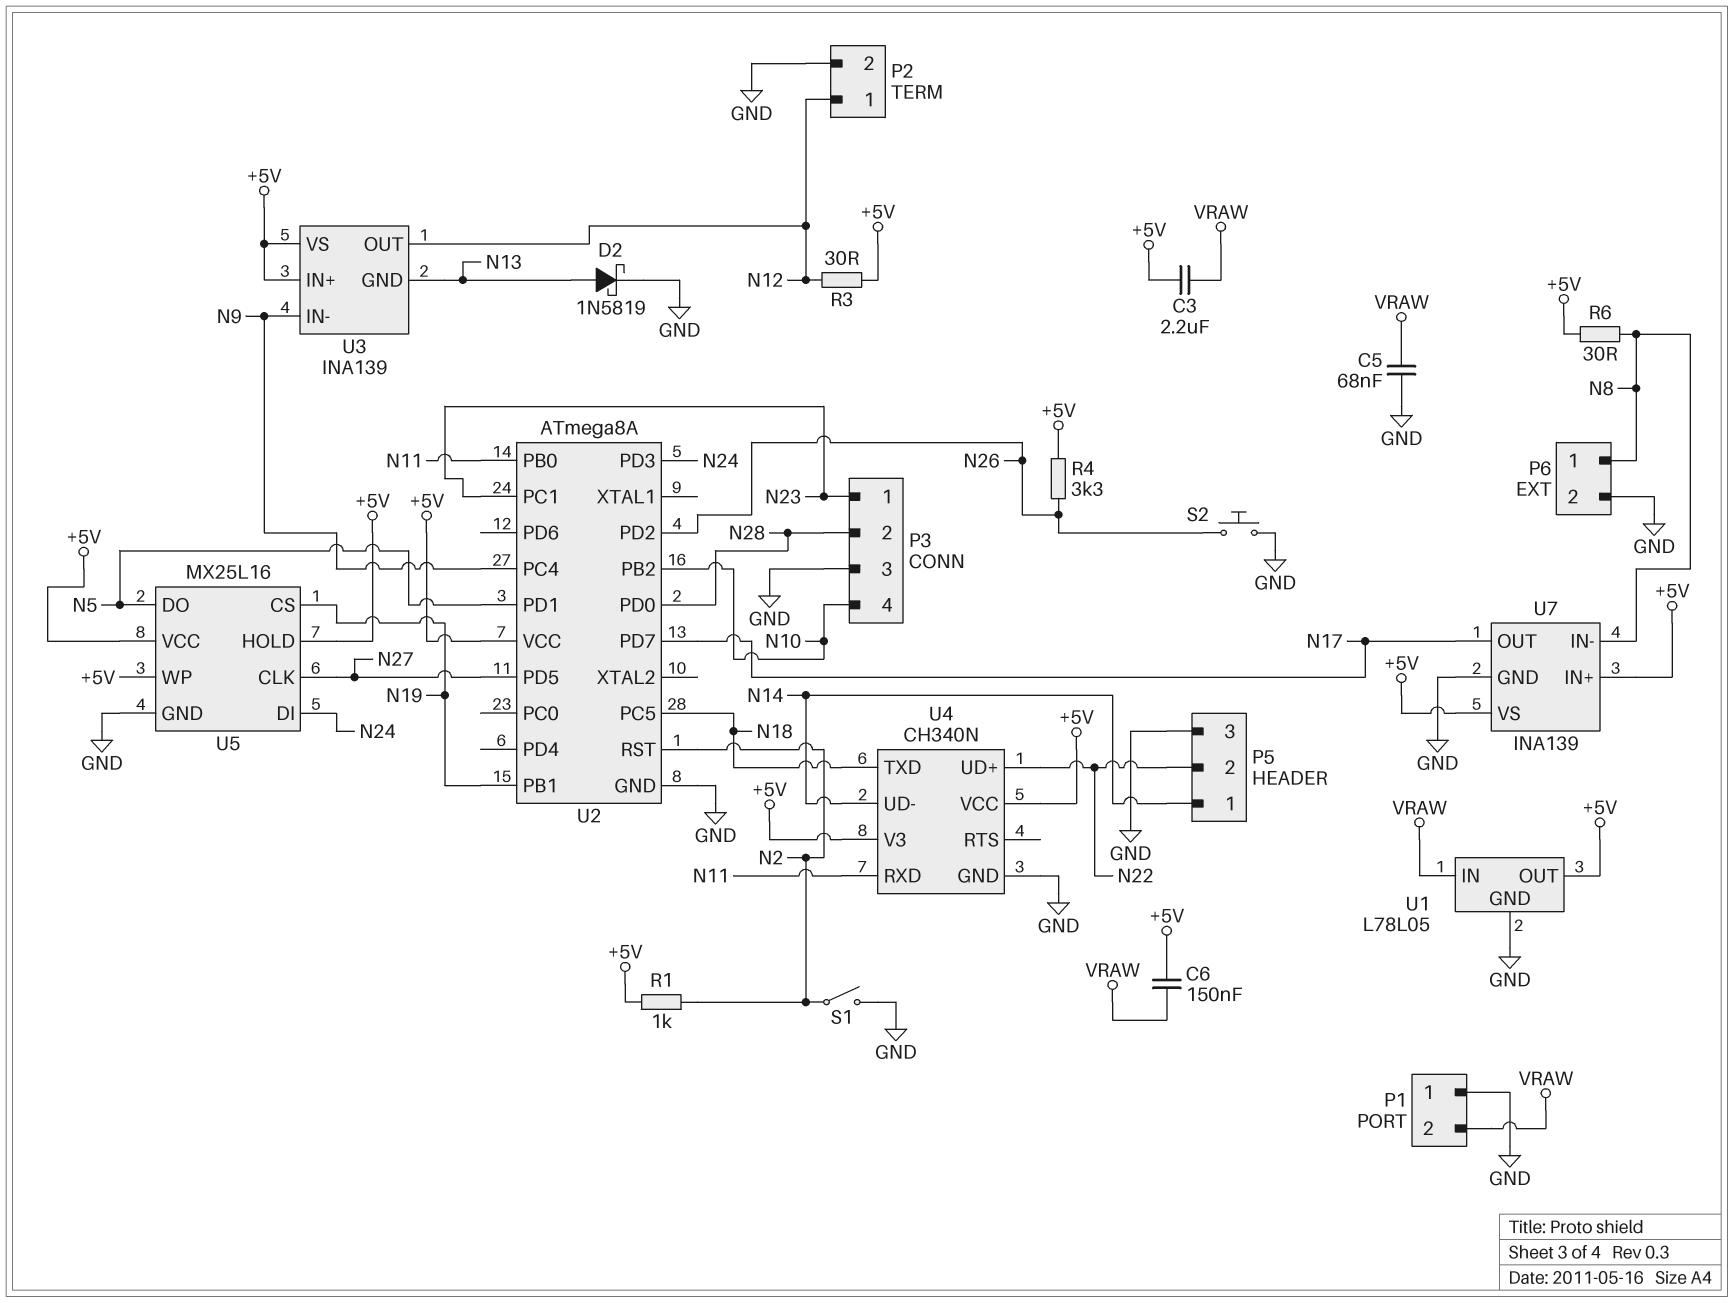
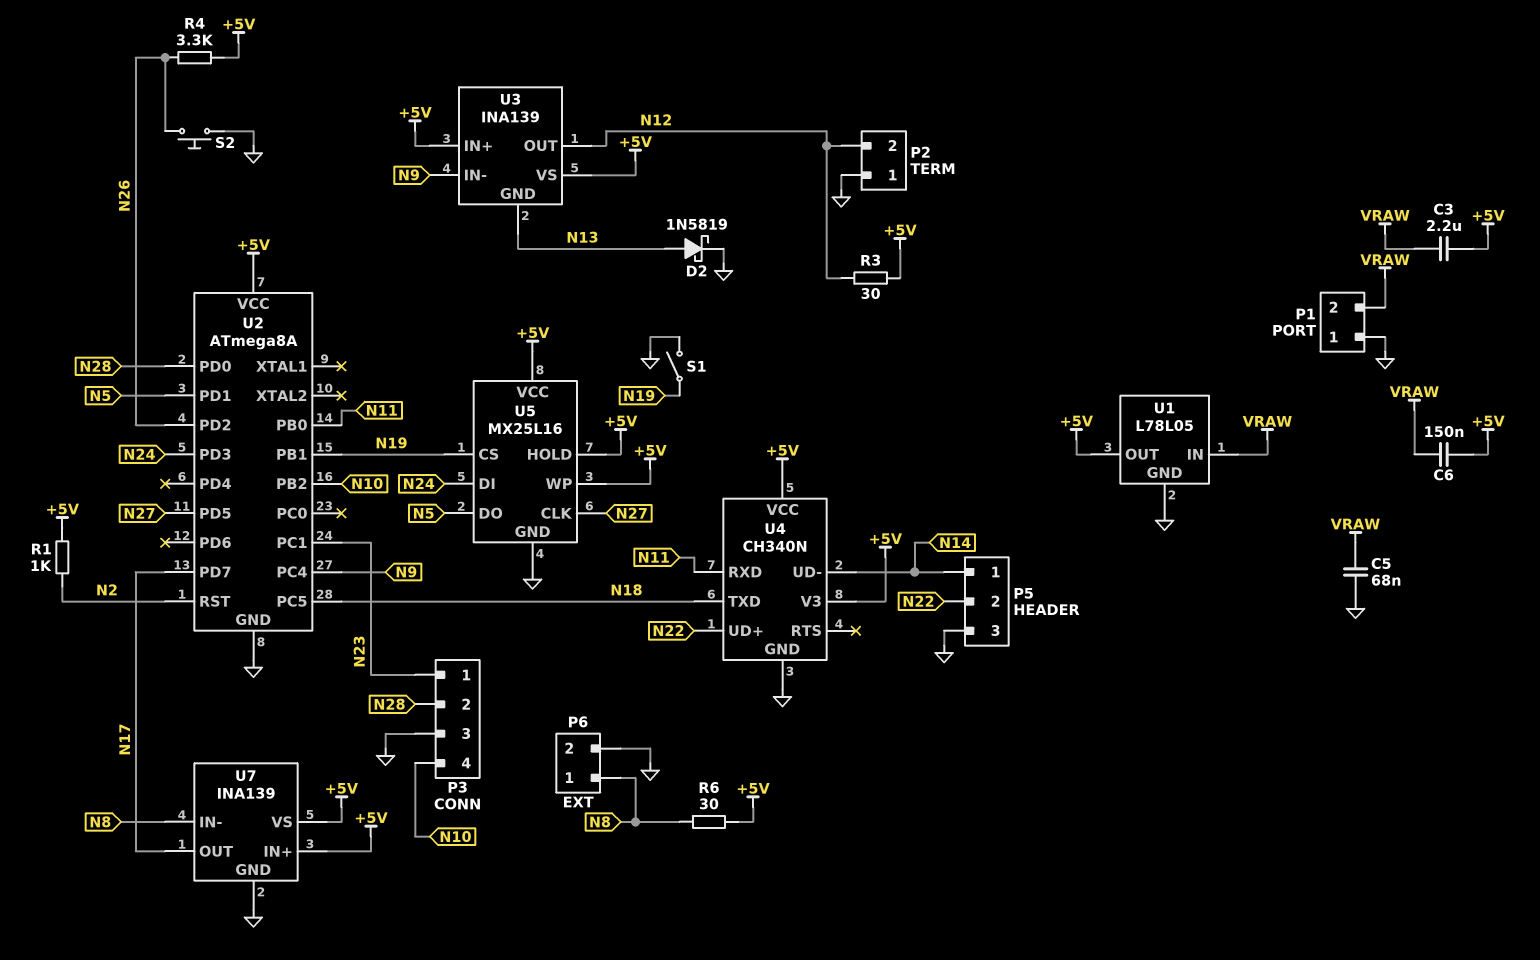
P2 pin 1: N12 -> GND
P2 pin 2: GND -> N12
S1: switch (GND, N2) -> switch (GND, N19)

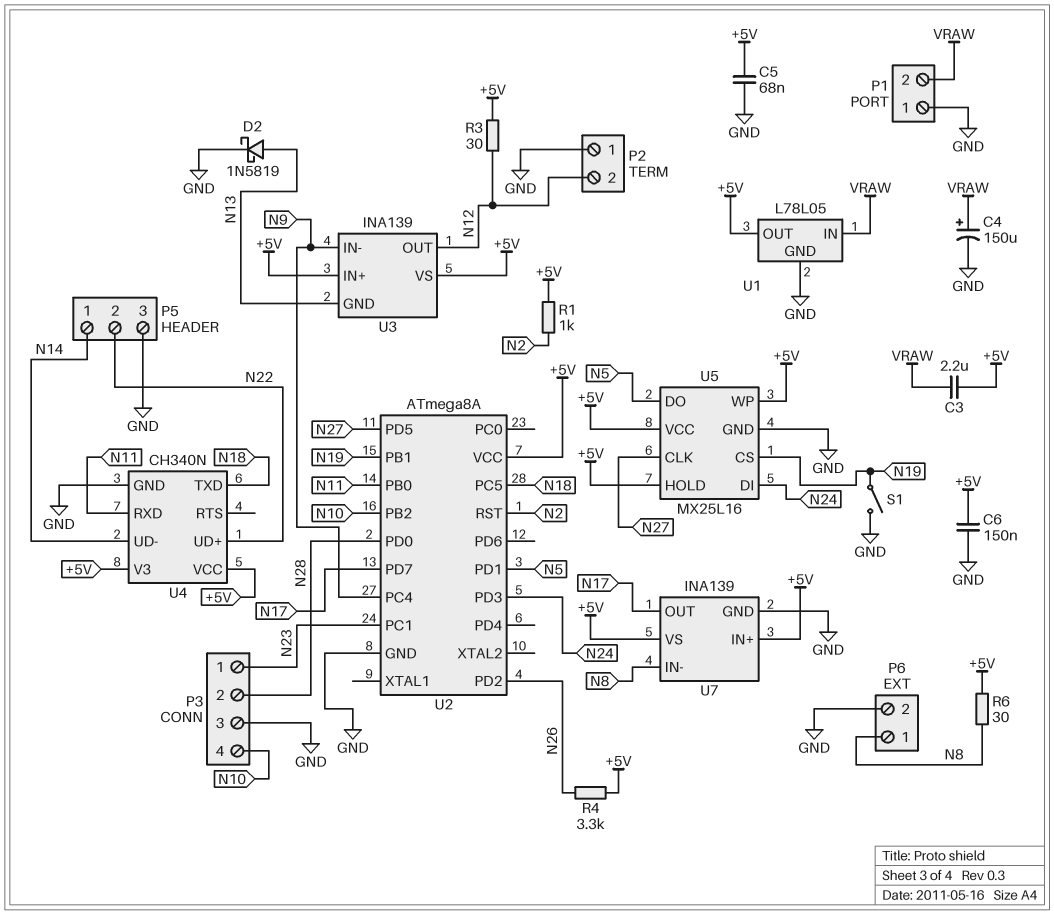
C4: none -> 150uF (plus VRAW, minus GND)
C5: 68nF (GND, VRAW) -> 68nF (+5V, GND)
C6: 150nF (+5V, VRAW) -> 150nF (+5V, GND)
S2: button (GND, N26) -> none

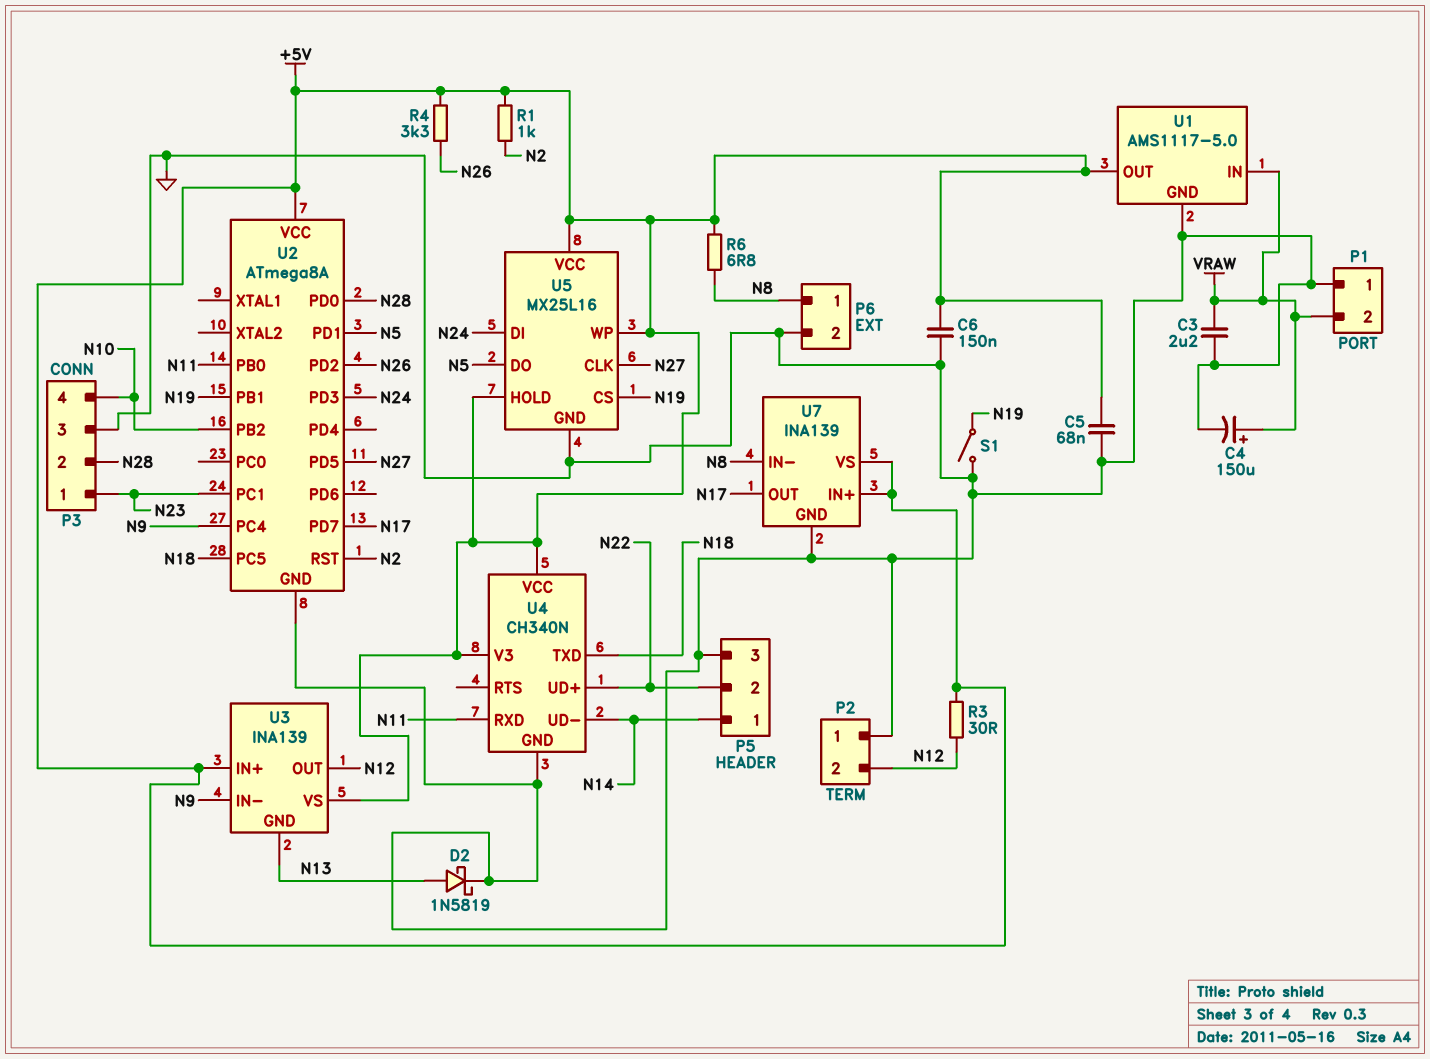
C3: 2.2uF (+5V, VRAW) -> 2.2uF (GND, VRAW)
R6: 30 (+5V, N8) -> 6.8 (+5V, N8)
U1: L78L05 -> AMS1117-5.0

